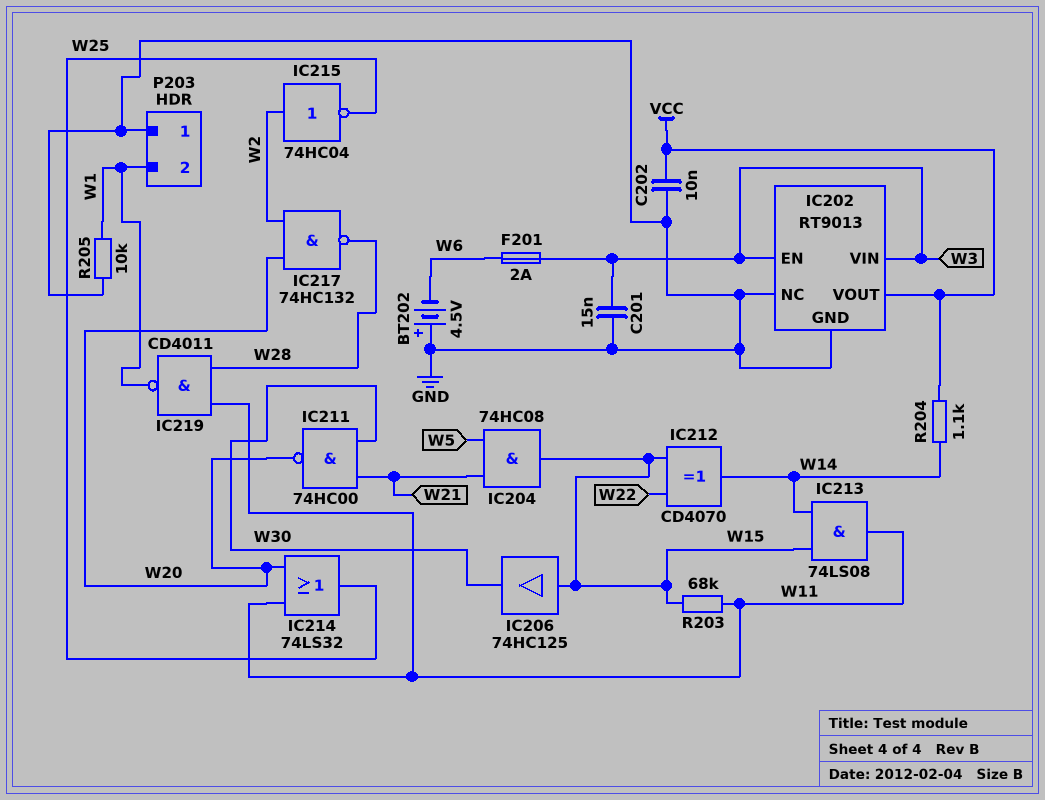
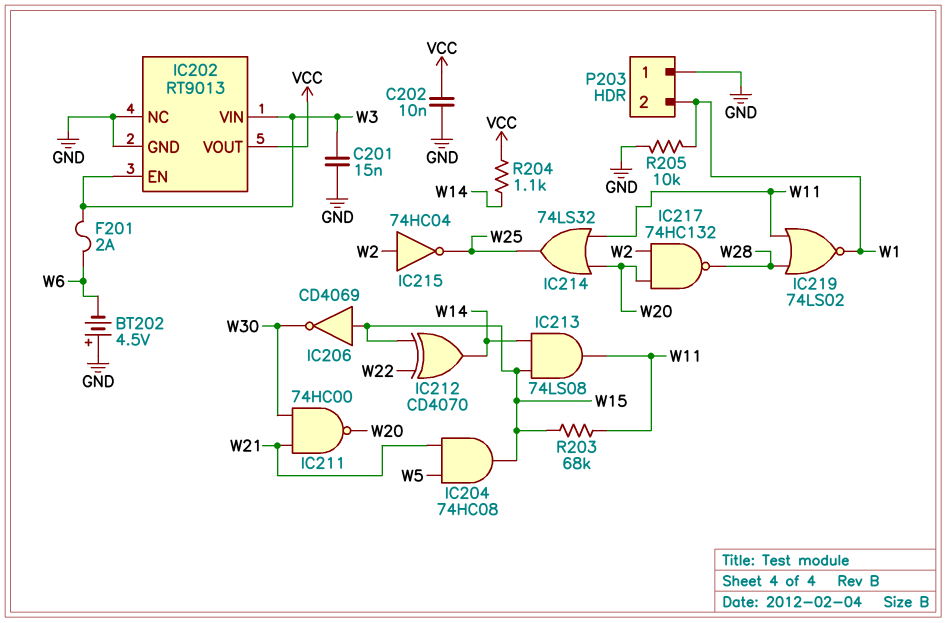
IC206: buffer 74HC125 (in W15, out W30) -> NOT CD4069 (in W15, out W30)
IC219: NAND CD4011 (in W11, in W28, out W1) -> NOR 74LS02 (in W11, in W28, out W1)

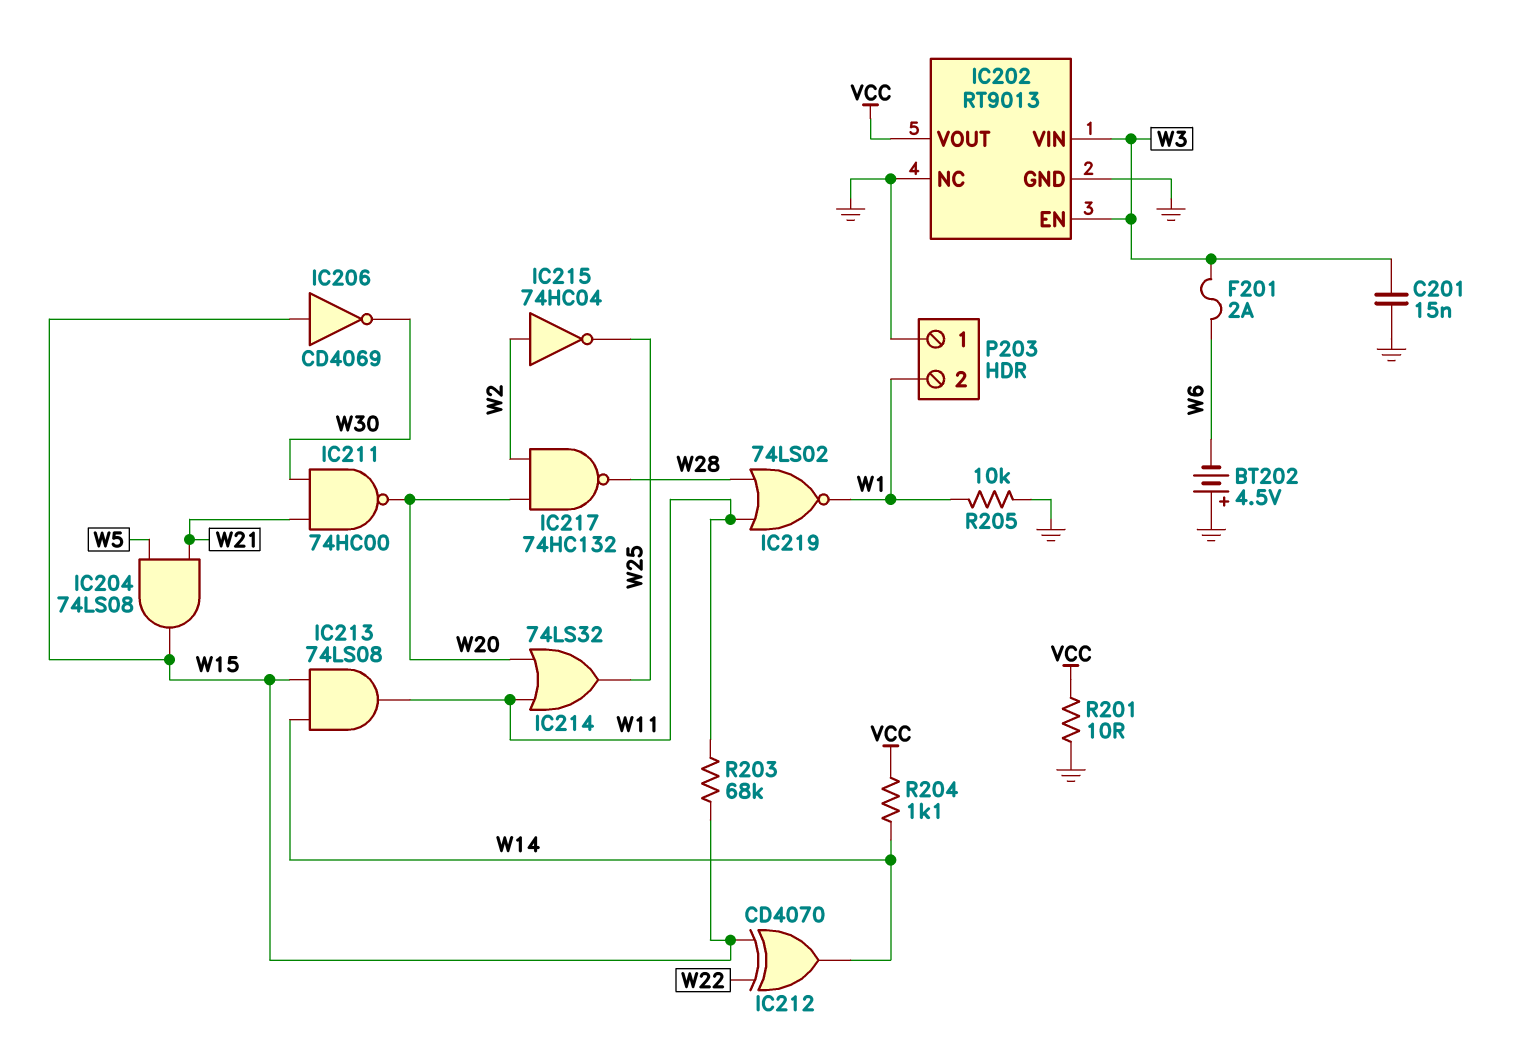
C202: 10nF (GND, VCC) -> none
IC204: AND 74HC08 (in W5, in W21, out W15) -> AND 74LS08 (in W5, in W21, out W15)
R201: none -> 10 (GND, VCC)

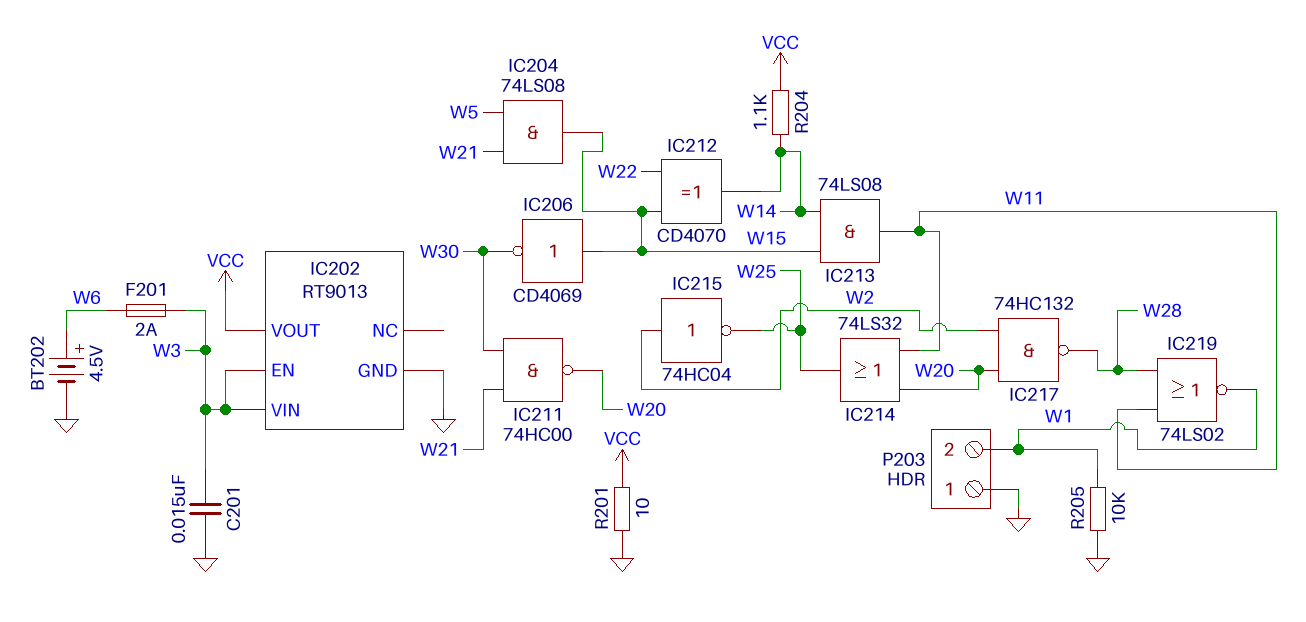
BT202: 4.5V (plus GND, minus W6) -> 4.5V (plus W6, minus GND)
IC202 pin NC: GND -> none
R203: 68k (W11, W15) -> none

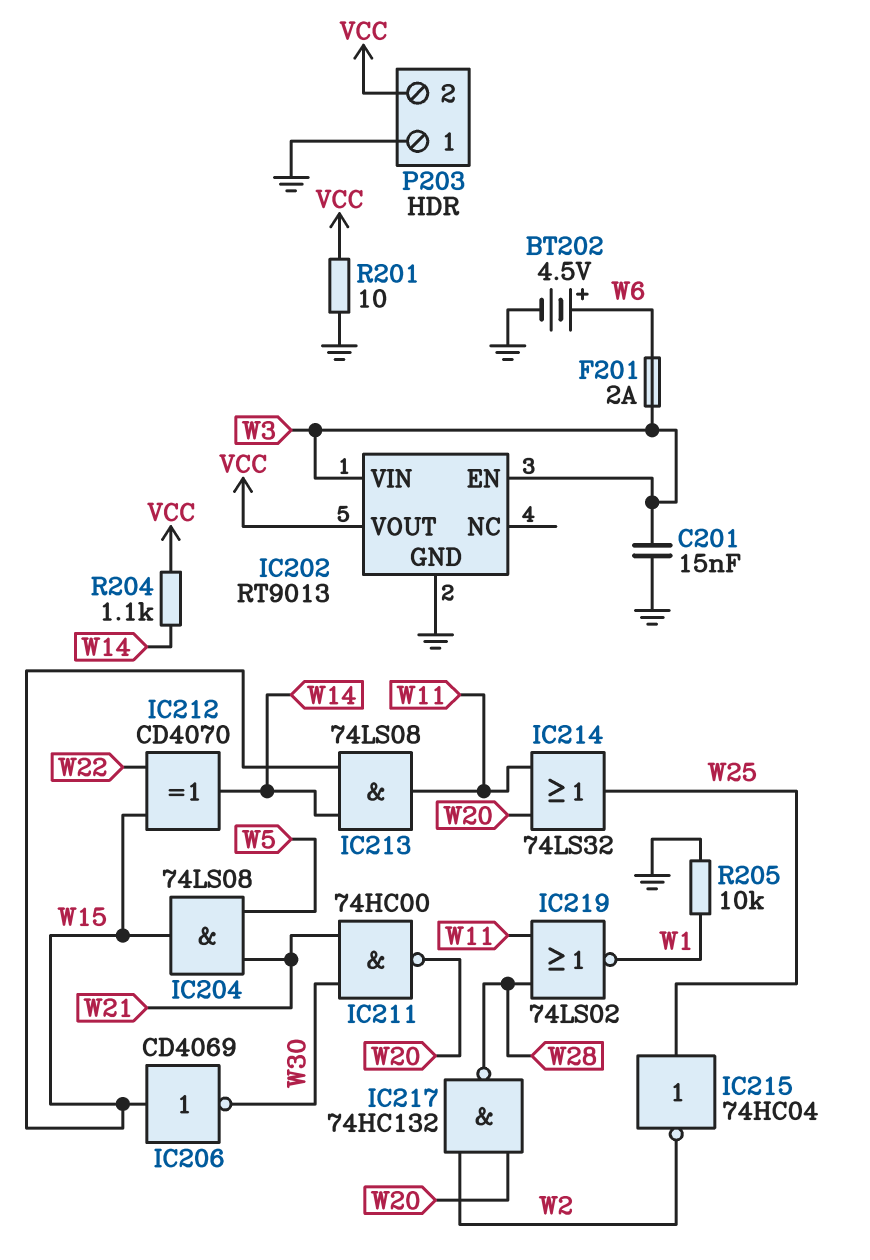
IC215: NOT 74HC04 (in W2, out W25) -> NOT 74HC04 (in W25, out W2)
P203 pin 2: W1 -> VCC

